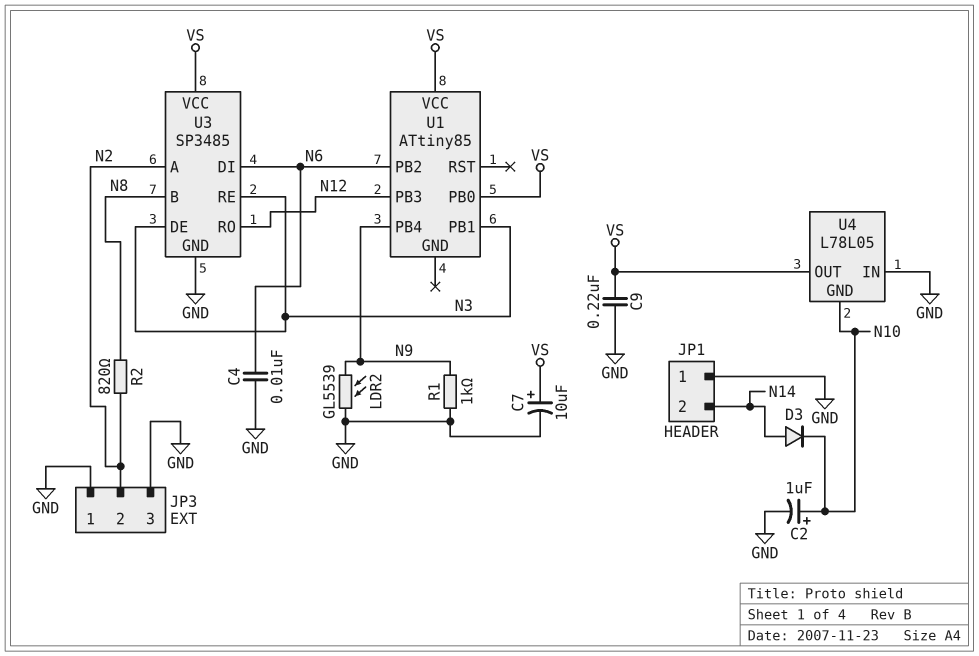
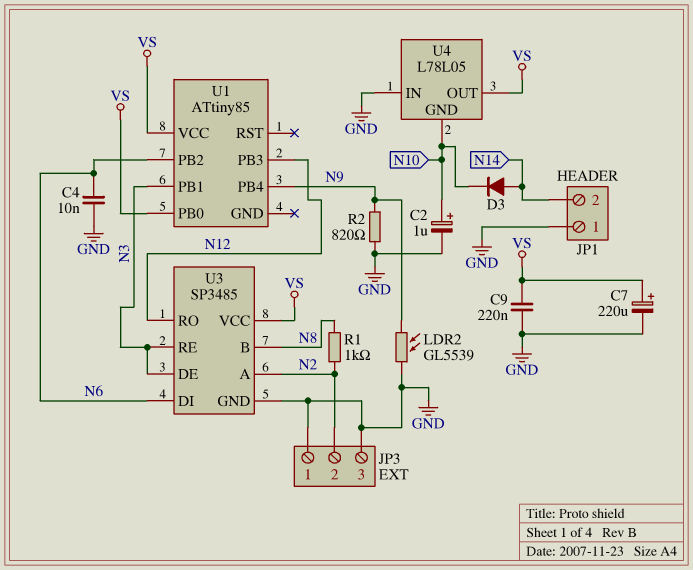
C7: 10uF (plus VS, minus GND) -> 220uF (plus VS, minus GND)
R1: 1k (GND, N9) -> 1k (N2, N8)
R2: 820 (N2, N8) -> 820 (GND, N9)

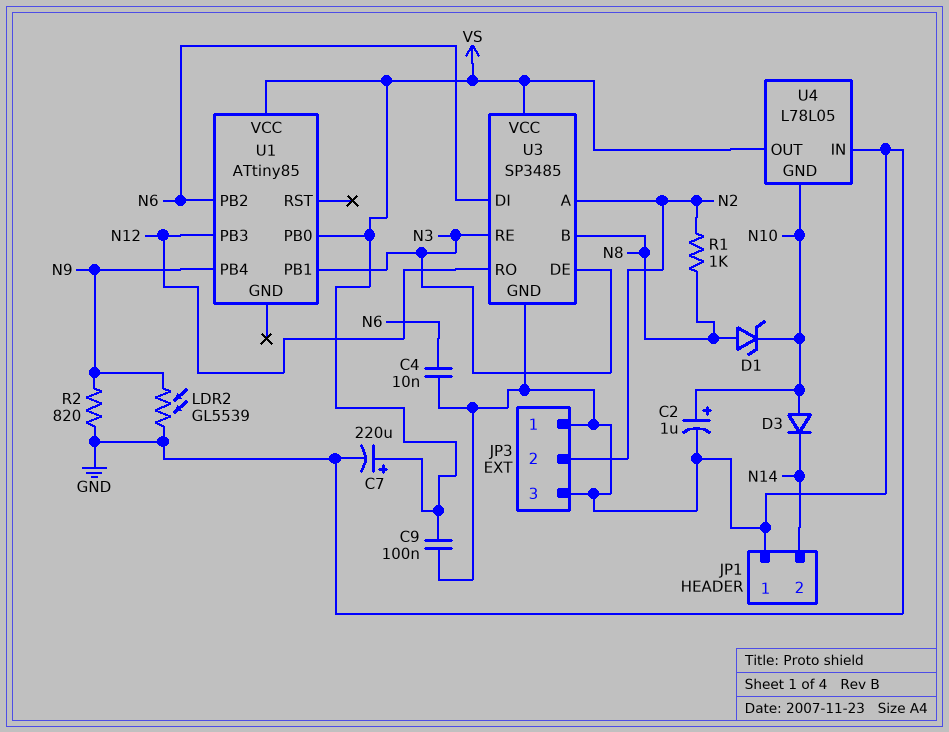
C9: 220nF (GND, VS) -> 100nF (GND, VS)
D1: none -> zener (A N8, K N10)
D3: diode (A N14, K N10) -> diode (A N10, K N14)

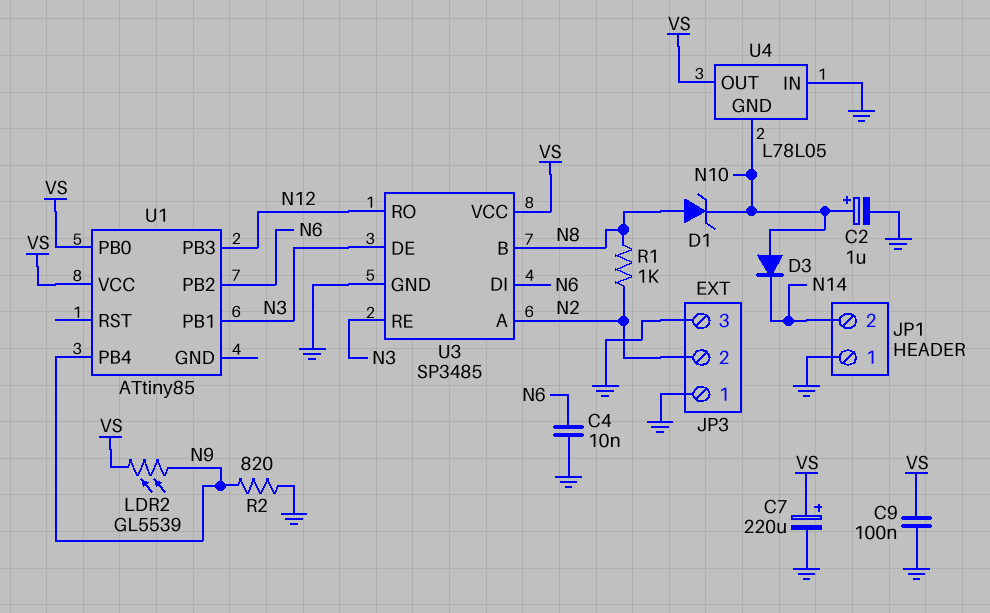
LDR2: GL5539 (GND, N9) -> GL5539 (N9, VS)

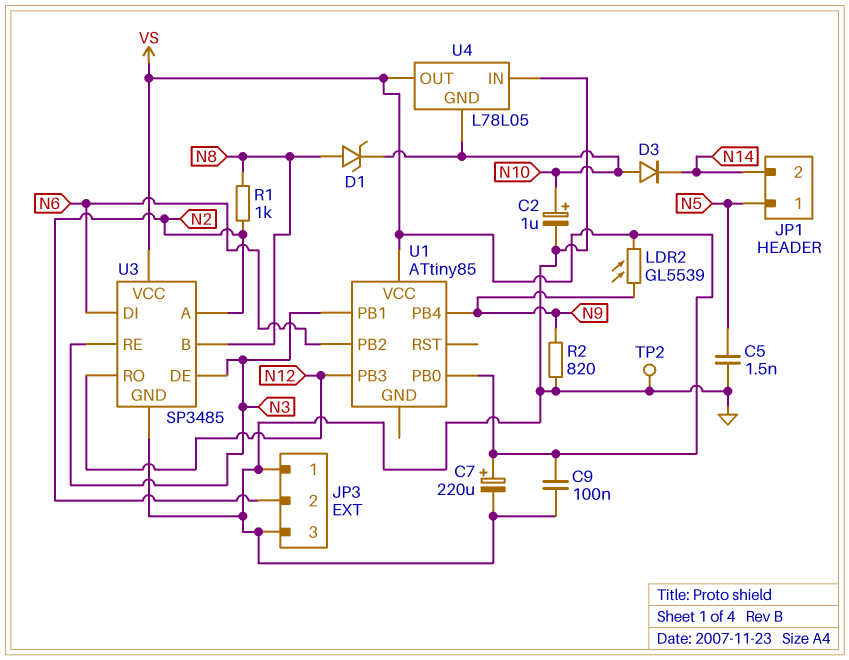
C4: 10nF (GND, N6) -> none
C5: none -> 1.5nF (GND, N5)
JP1 pin 1: GND -> N5
TP2: none -> test point (GND)

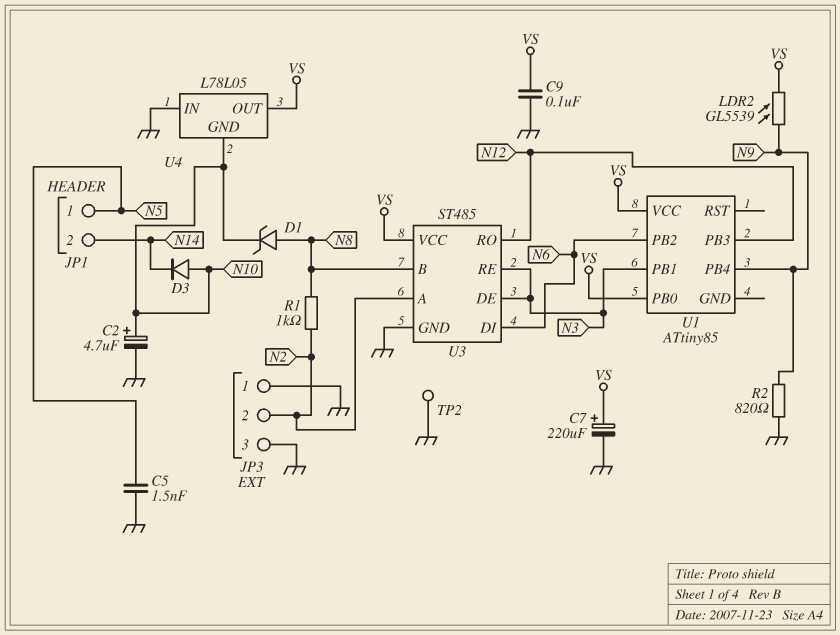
C2: 1uF (plus N10, minus GND) -> 4.7uF (plus N10, minus GND)
U3: SP3485 -> ST485

